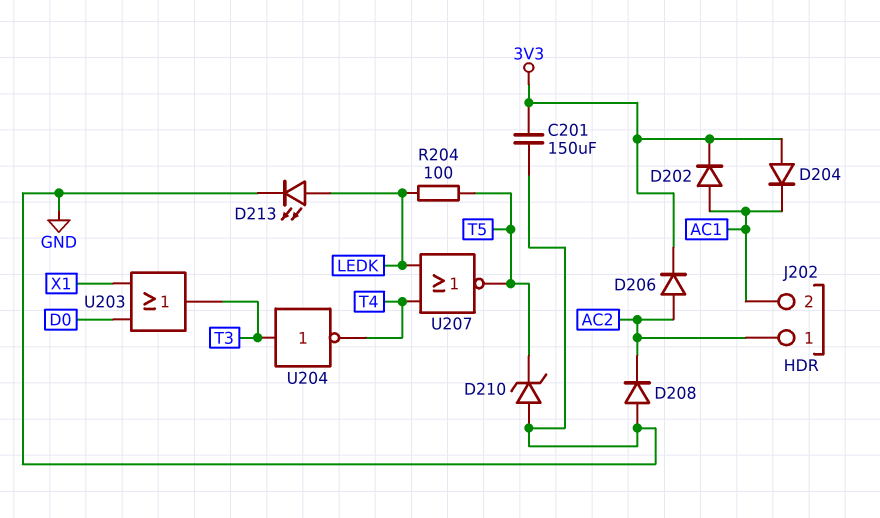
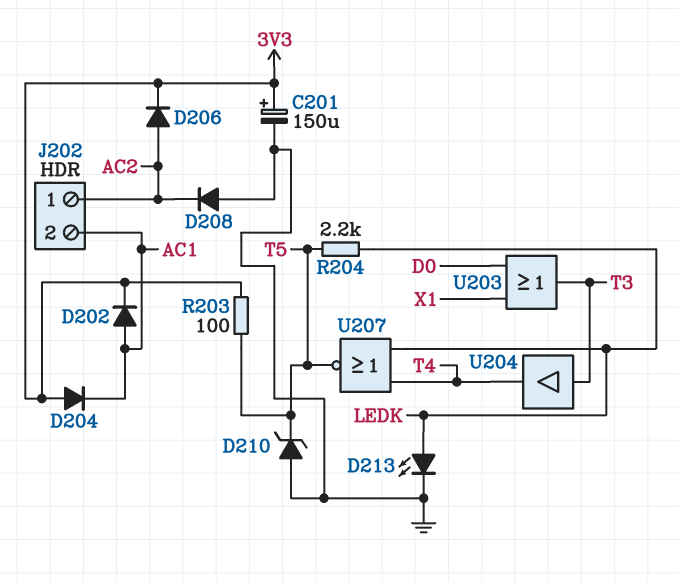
C201: 150uF (3V3, GND) -> 150uF (plus 3V3, minus GND)
R203: none -> 100 (3V3, T5)
R204: 100 (LEDK, T5) -> 2.2k (LEDK, T5)
U204: NOT (in T3, out T4) -> buffer (in T3, out T4)

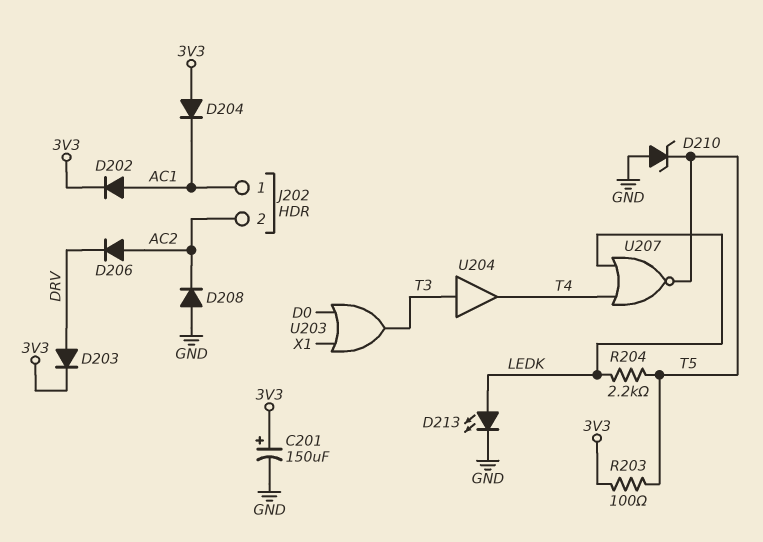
D203: none -> diode (A DRV, K 3V3)
D206: diode (A AC2, K 3V3) -> diode (A AC2, K DRV)
J202 pin 1: AC2 -> AC1
J202 pin 2: AC1 -> AC2

